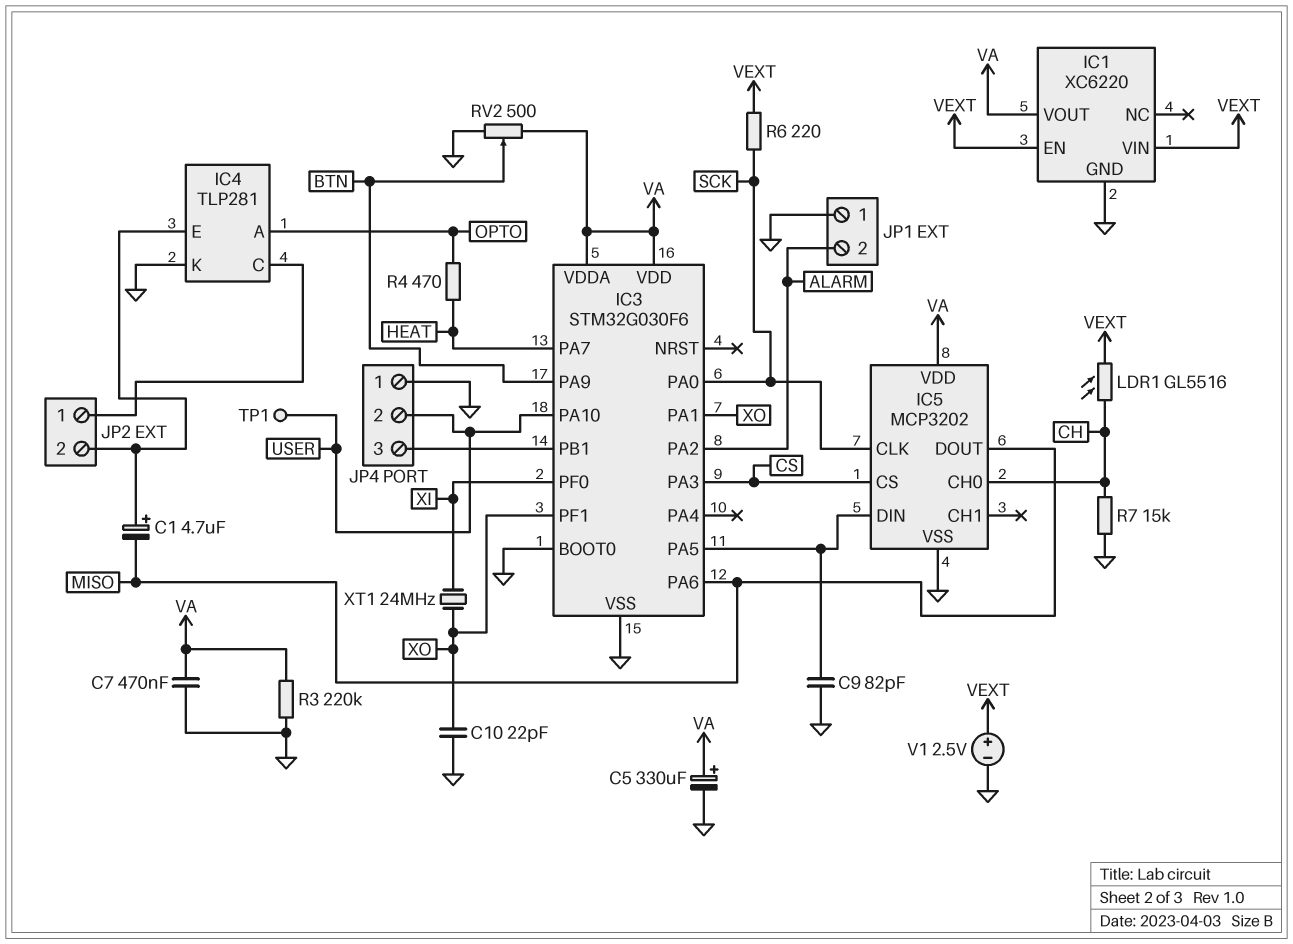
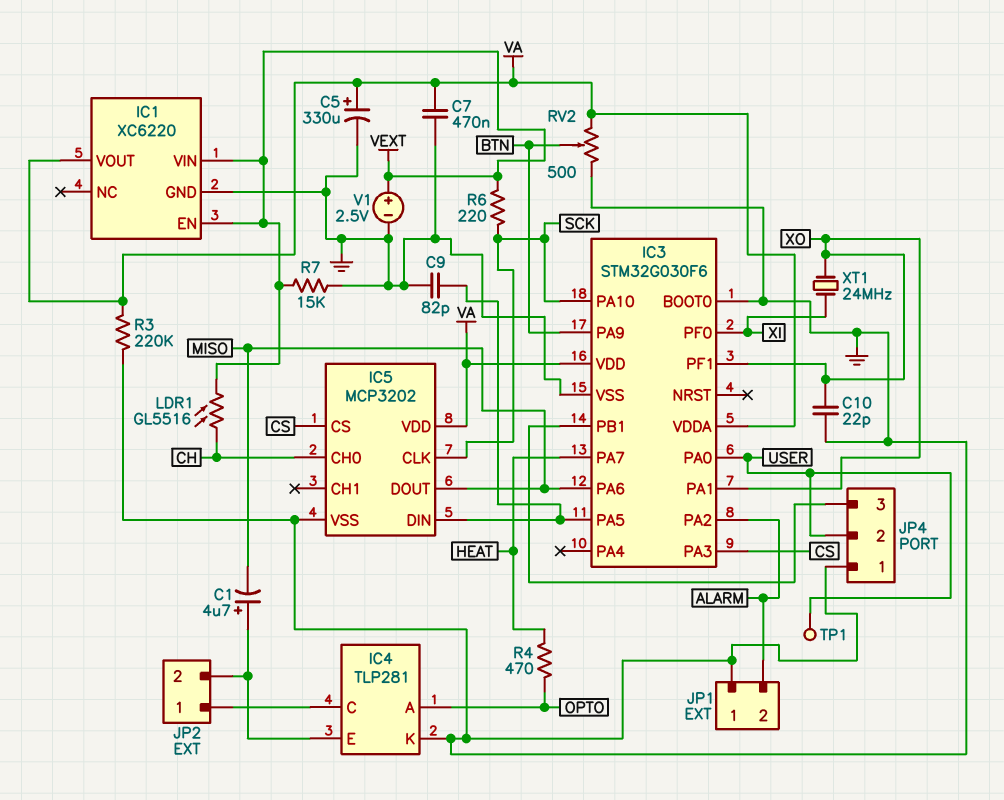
IC3 pin PA0: SCK -> USER
IC3 pin PA10: USER -> SCK
R7: 15k (CH, GND) -> 15k (GND, VEXT)

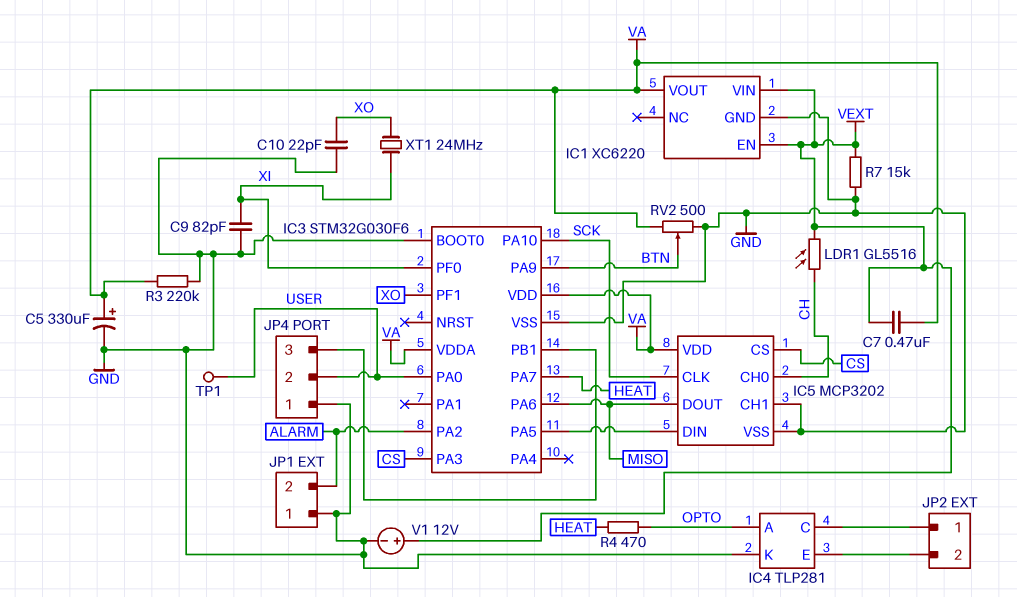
C1: 4.7uF (plus IC4/E, minus MISO) -> none
C7: 470nF (GND, VA) -> 470nF (VA, VEXT)
C9: 82pF (GND, IC3/PA5) -> 82pF (GND, XI)
IC3 pin PA1: XO -> none
IC5 pin CH1: none -> GND
R6: 220 (SCK, VEXT) -> none
V1: 2.5V (plus VEXT, minus GND) -> 12V (plus VEXT, minus GND)

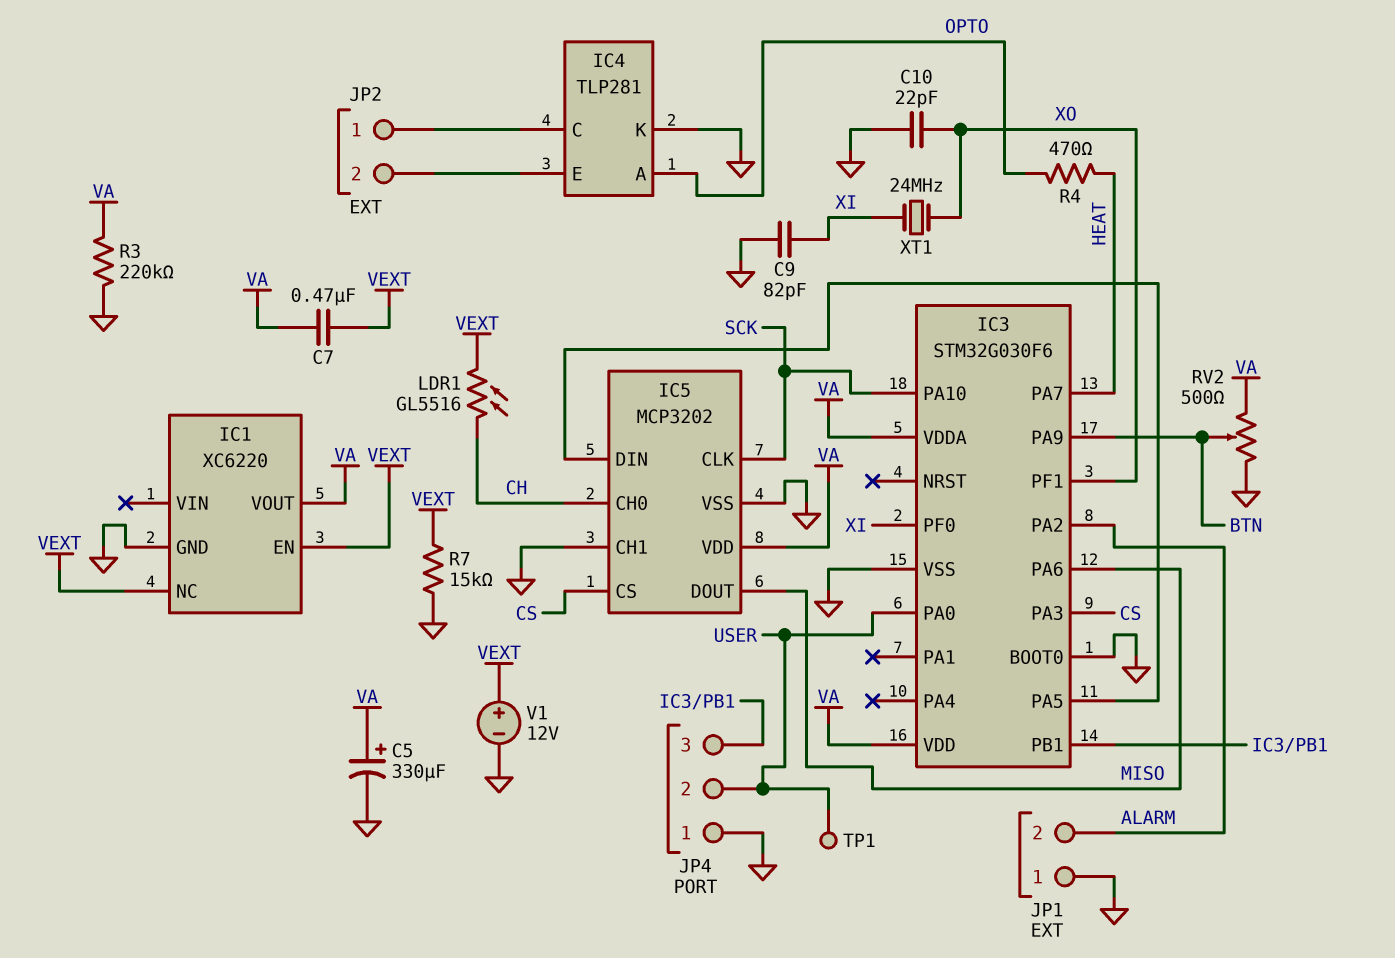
IC1 pin NC: none -> VEXT
IC1 pin VIN: VEXT -> none

